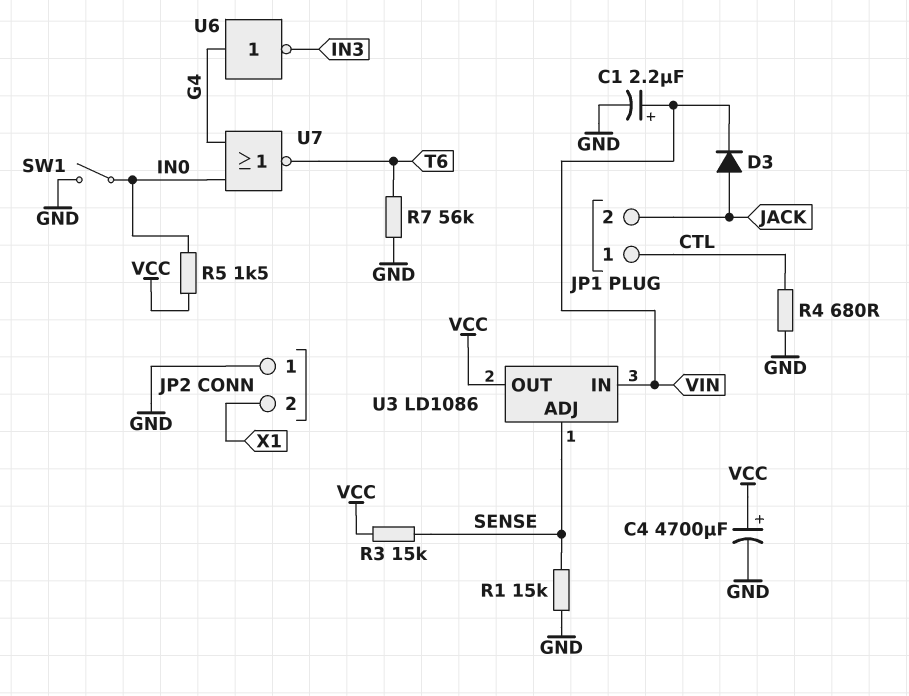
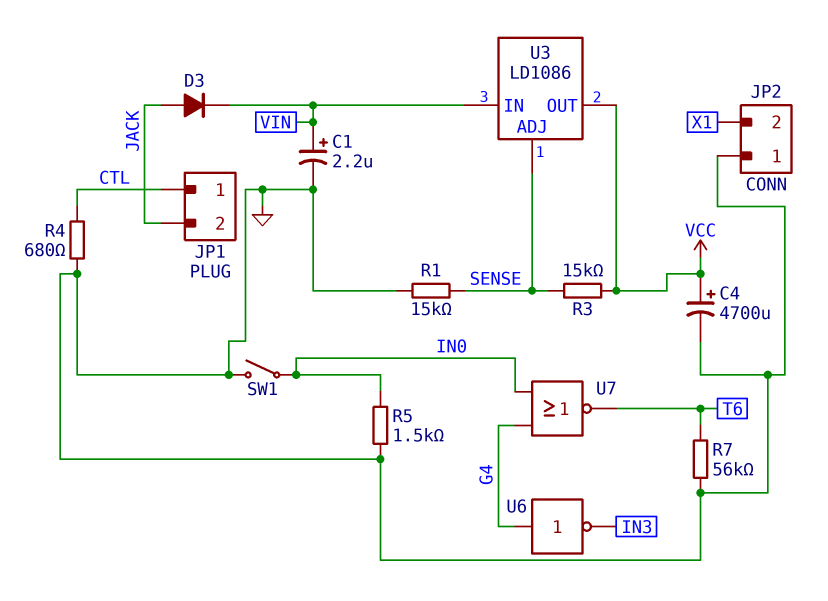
R5: 1.5k (IN0, VCC) -> 1.5k (GND, IN0)

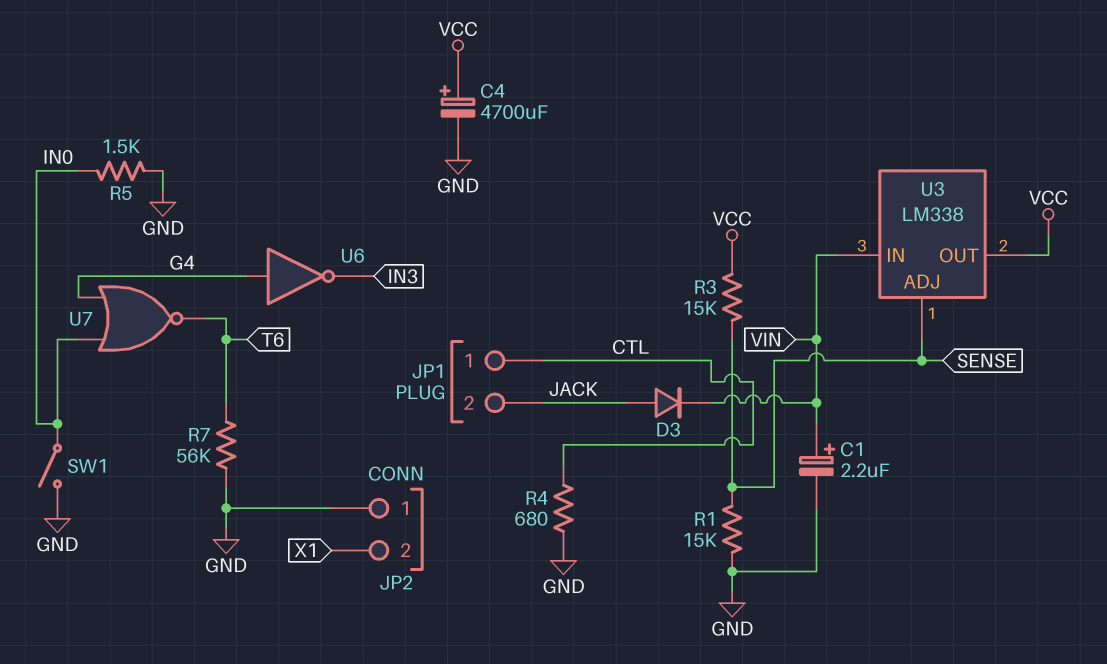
U3: LD1086 -> LM338

